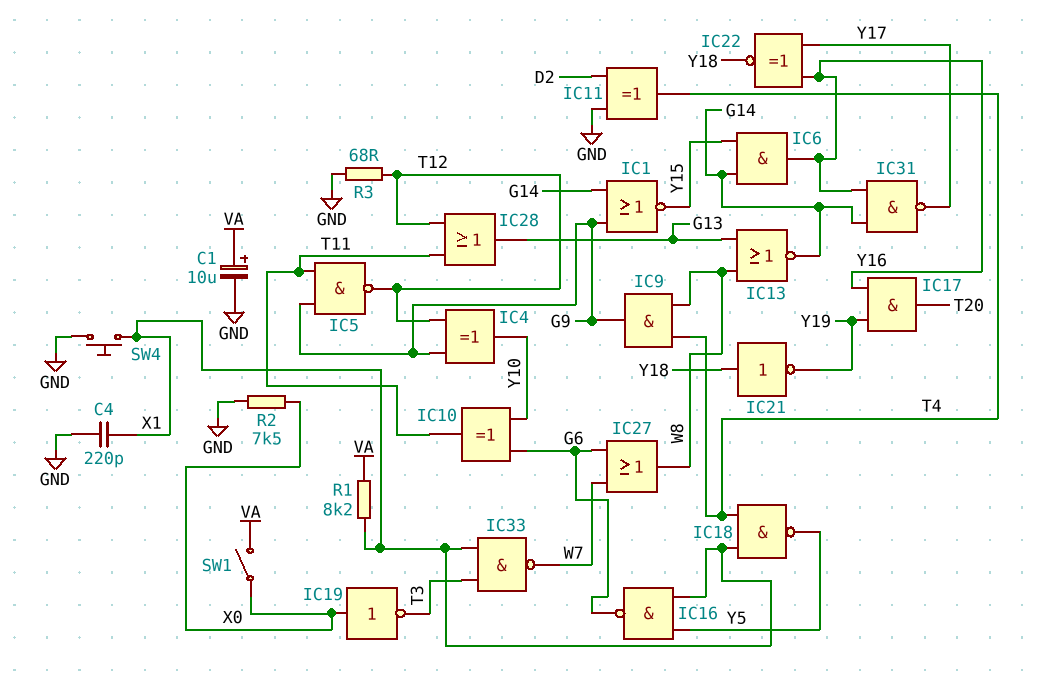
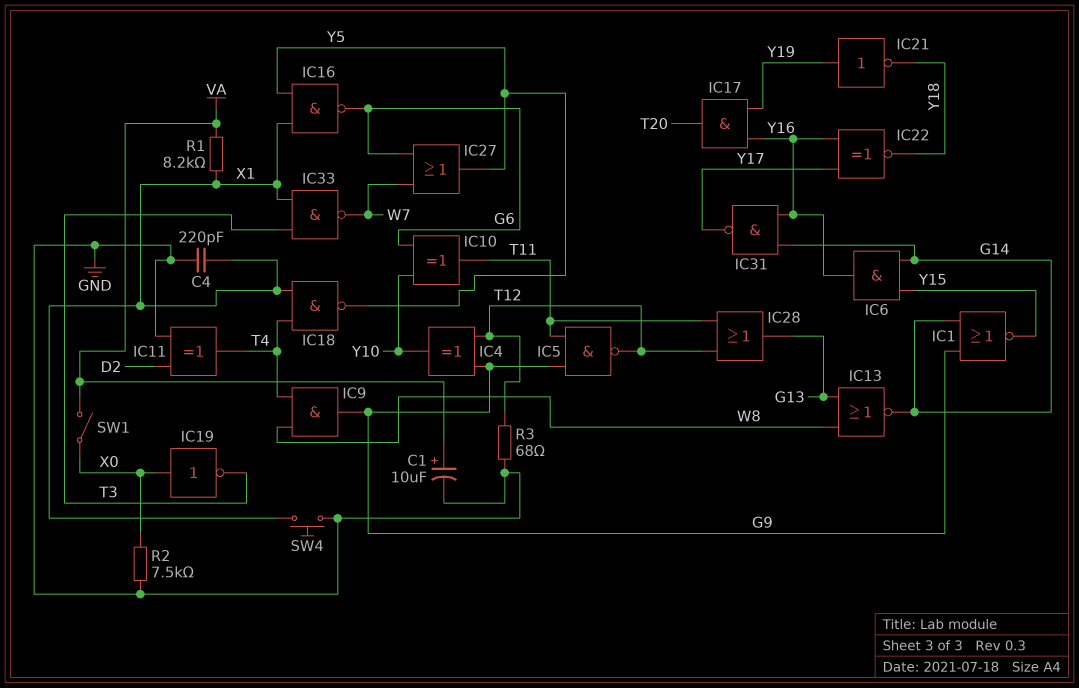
IC21: NOT (in Y18, out Y19) -> NOT (in Y19, out Y18)
IC27: OR (in G6, in W7, out W8) -> OR (in G6, in W7, out Y5)

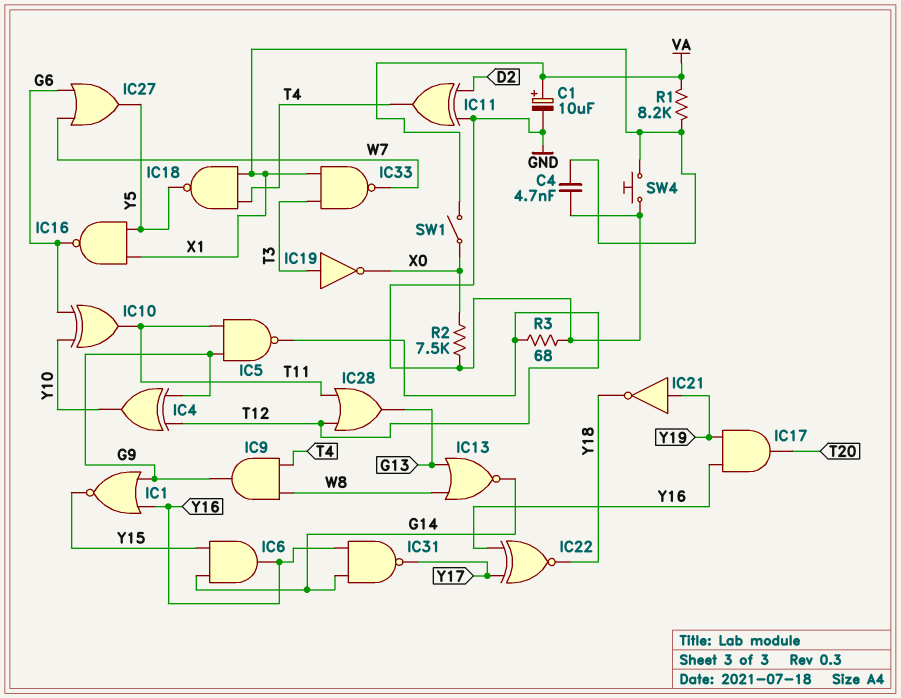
C4: 220pF (GND, X1) -> 4.7nF (GND, X1)
IC1: NOR (in G9, in G14, out Y15) -> NOR (in G9, in Y16, out Y15)
IC19: NOT (in X0, out T3) -> NOT (in T3, out X0)

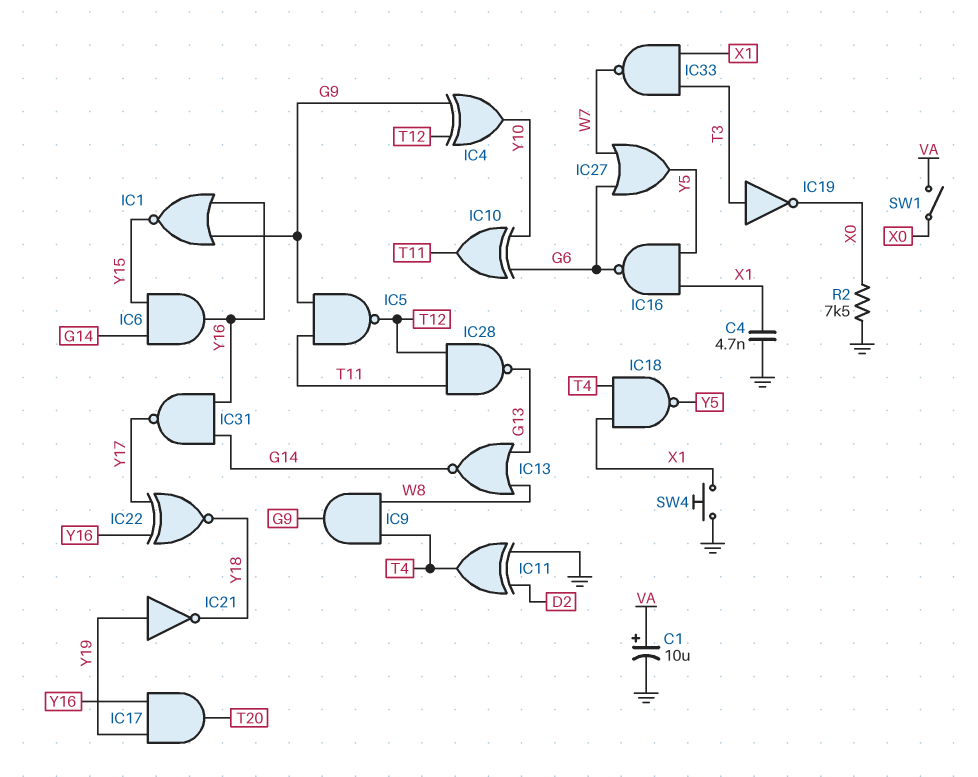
IC28: OR (in T11, in T12, out G13) -> NAND (in T11, in T12, out G13)
R1: 8.2k (VA, X1) -> none
R3: 68 (GND, T12) -> none

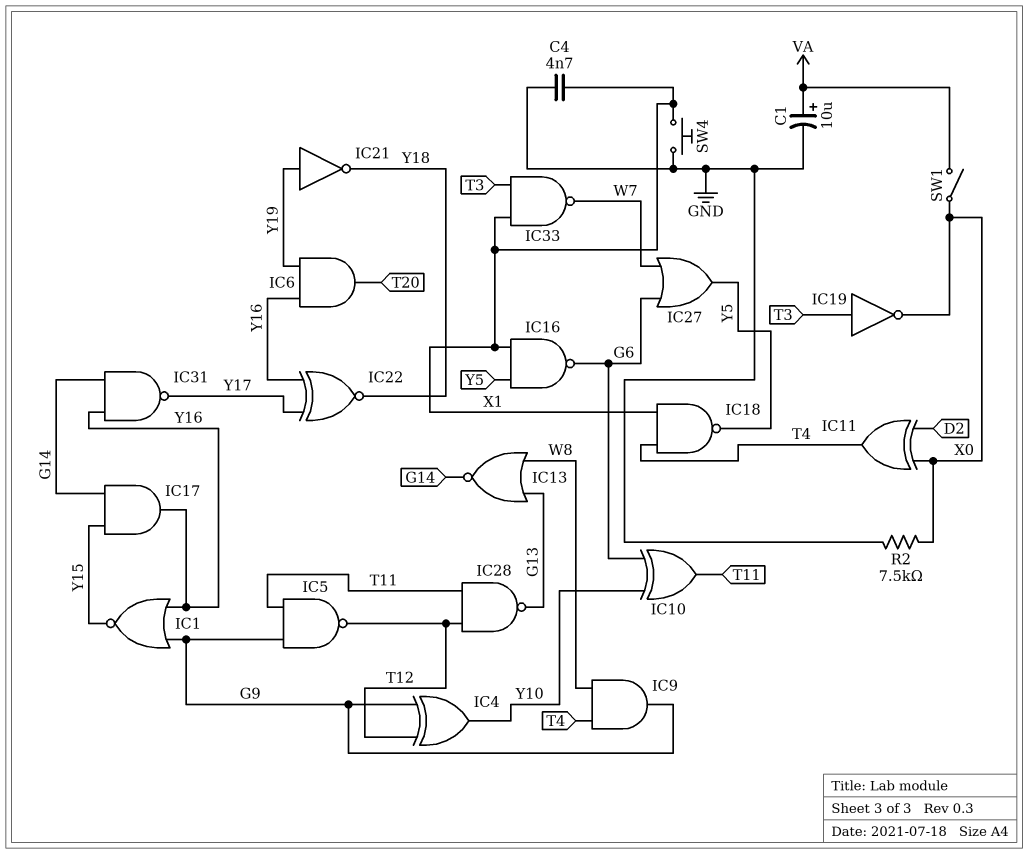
IC6: AND (in G14, in Y15, out Y16) -> AND (in Y16, in Y19, out T20)
IC11: XOR (in D2, in GND, out T4) -> XOR (in D2, in X0, out T4)
IC17: AND (in Y16, in Y19, out T20) -> AND (in G14, in Y15, out Y16)

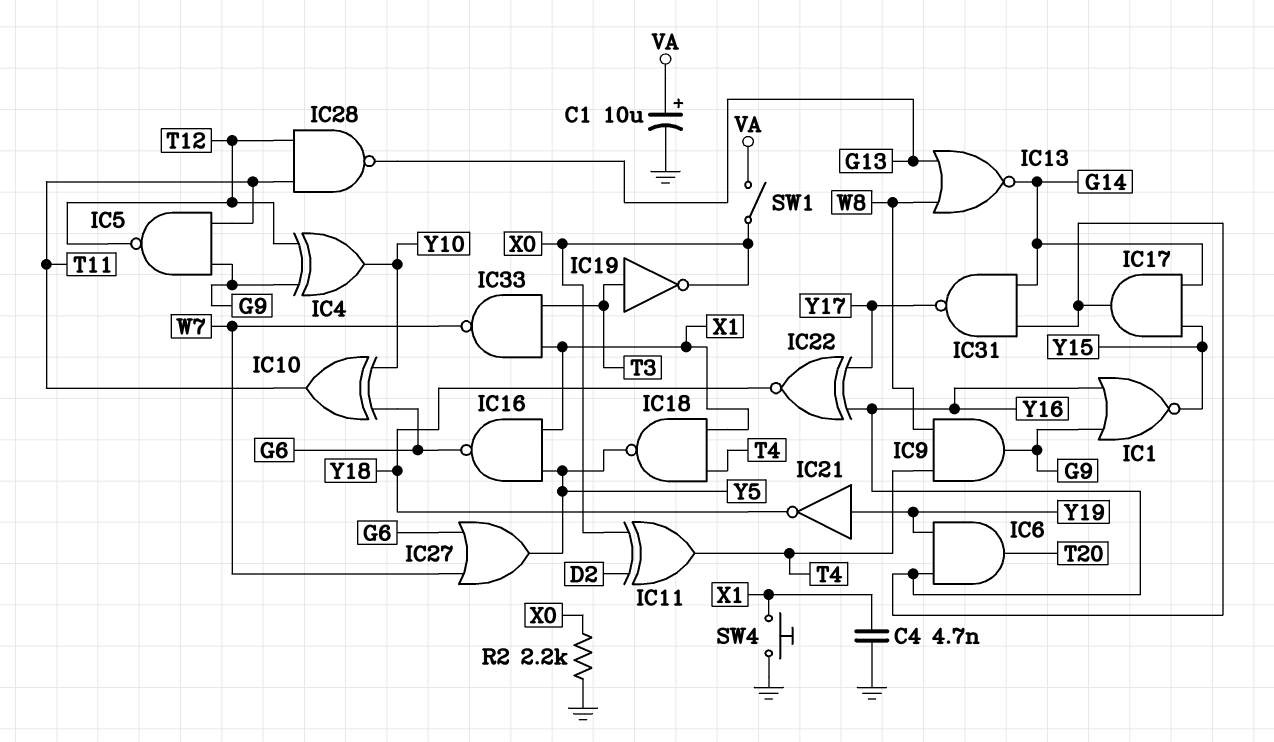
R2: 7.5k (GND, X0) -> 2.2k (GND, X0)

